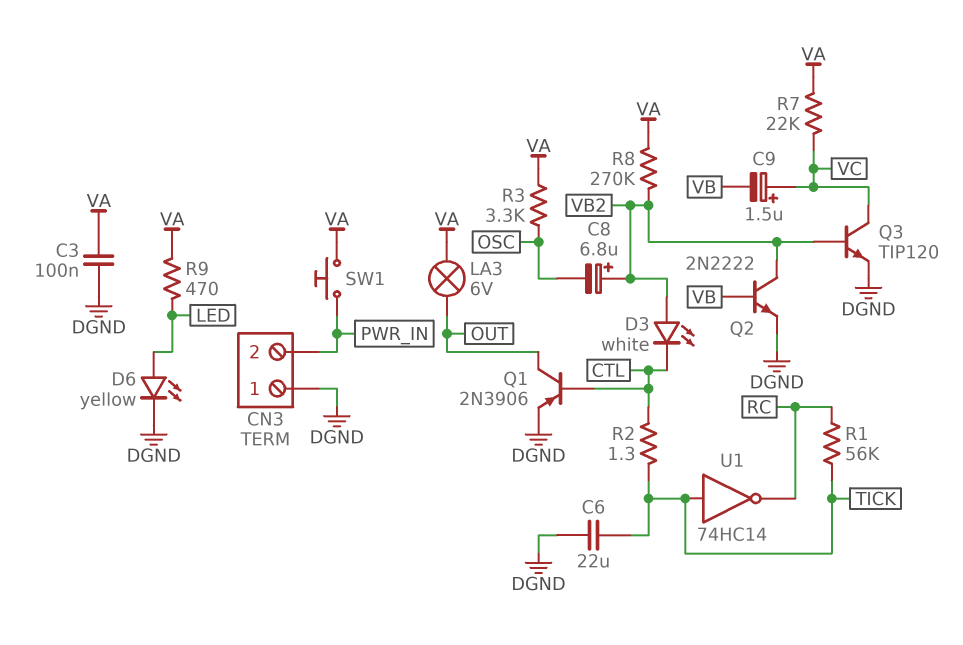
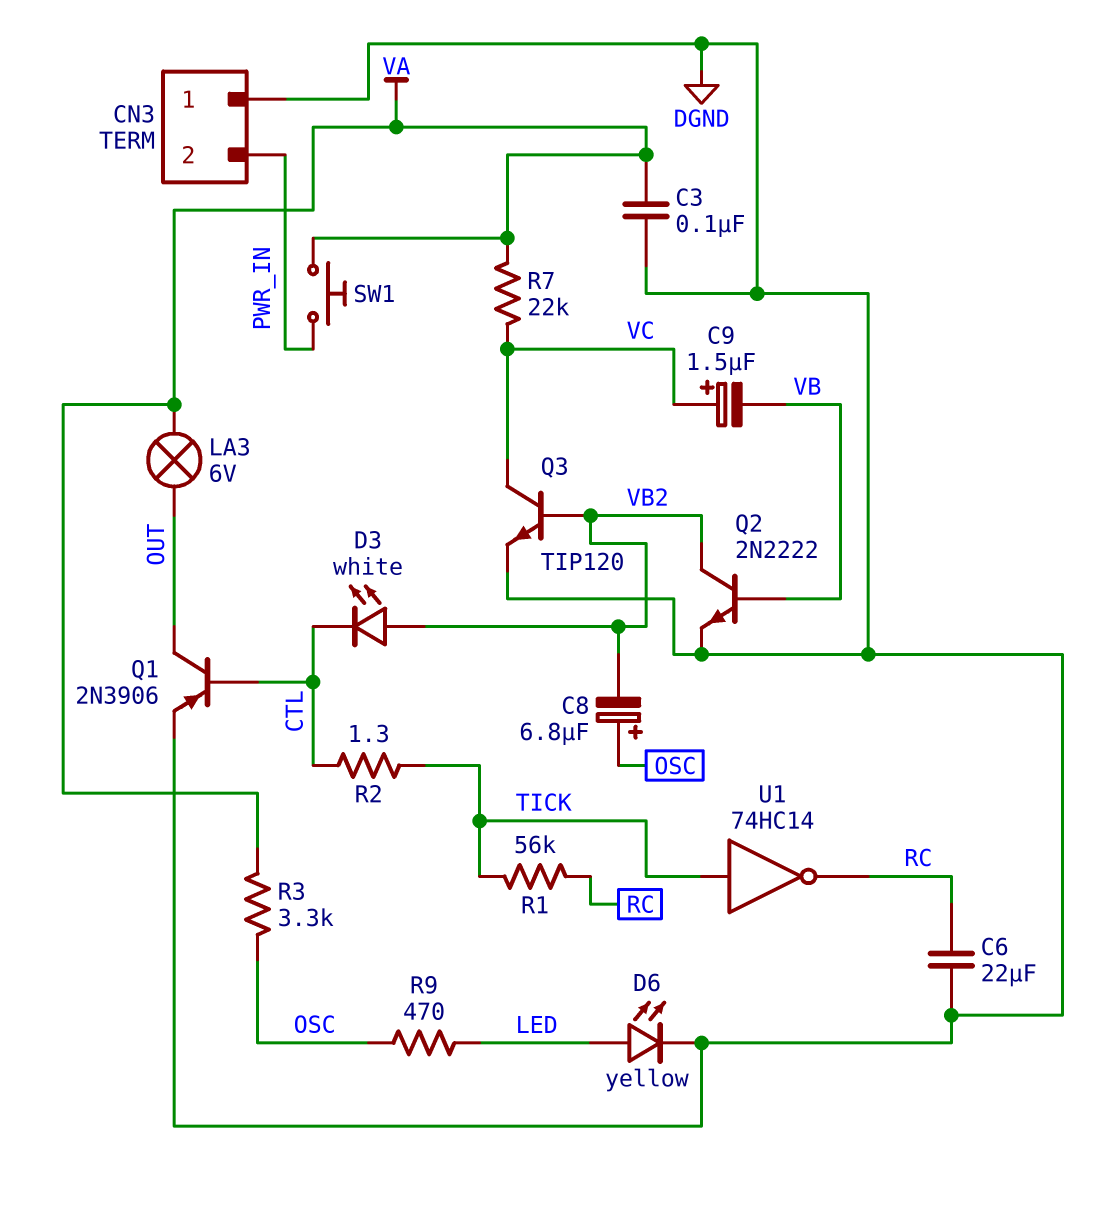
C6: 22uF (DGND, TICK) -> 22uF (DGND, RC)
C8: 6.8uF (plus VB2, minus OSC) -> 6.8uF (plus OSC, minus VB2)
R8: 270k (VA, VB2) -> none
R9: 470 (LED, VA) -> 470 (LED, OSC)

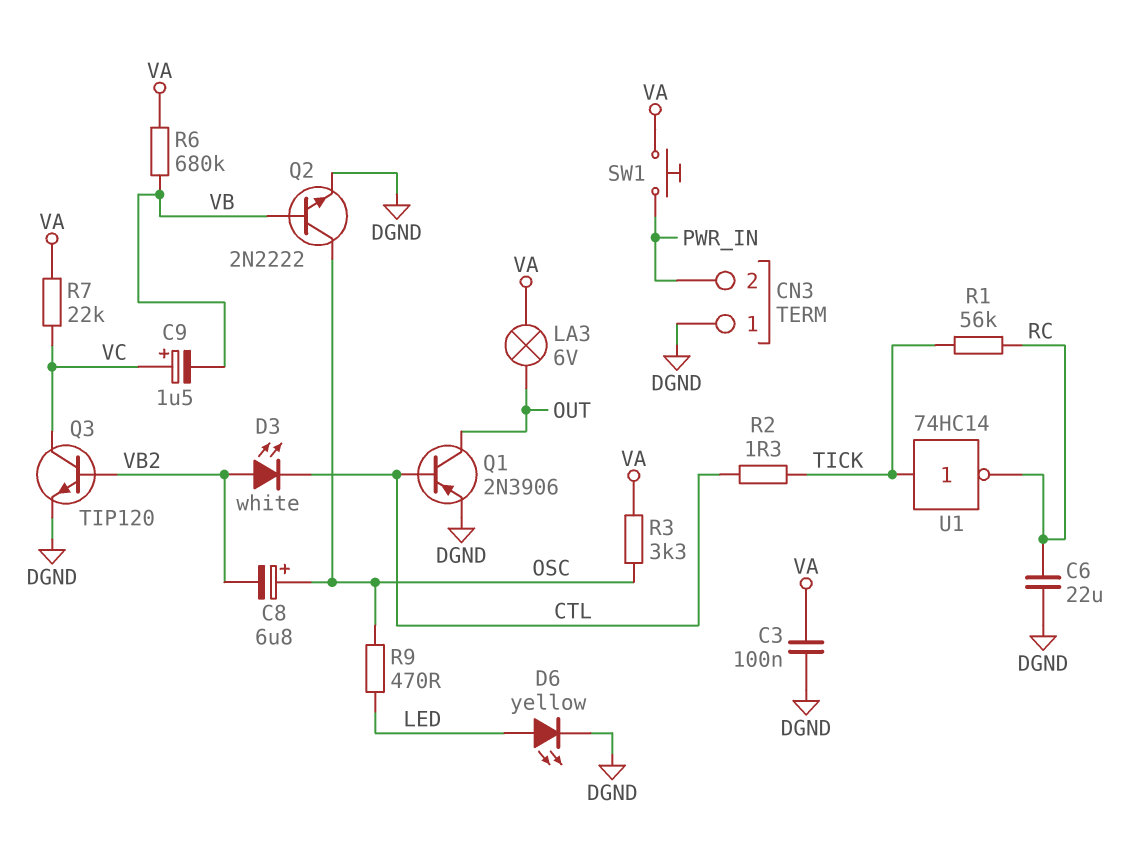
Q2: NPN 2N2222 (B VB, C VB2, E DGND) -> NPN 2N2222 (B VB, C OSC, E DGND)
R6: none -> 680k (VA, VB)

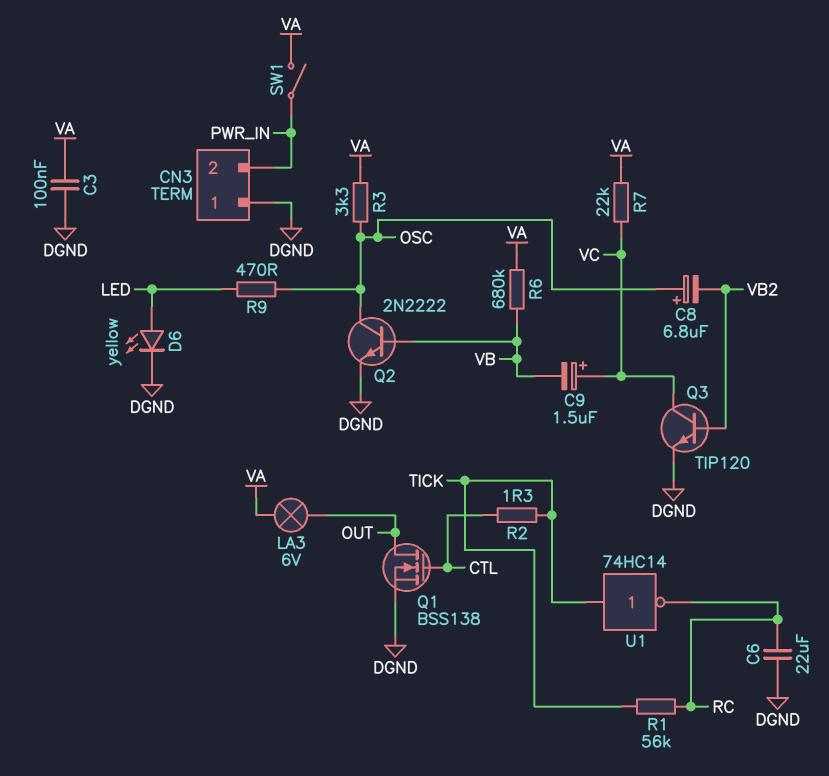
D3: LED white (A VB2, K CTL) -> none
Q1: PNP 2N3906 (B CTL, C OUT, E DGND) -> NMOS BSS138 (G CTL, D OUT, S DGND)
SW1: button (PWR_IN, VA) -> switch (PWR_IN, VA)

